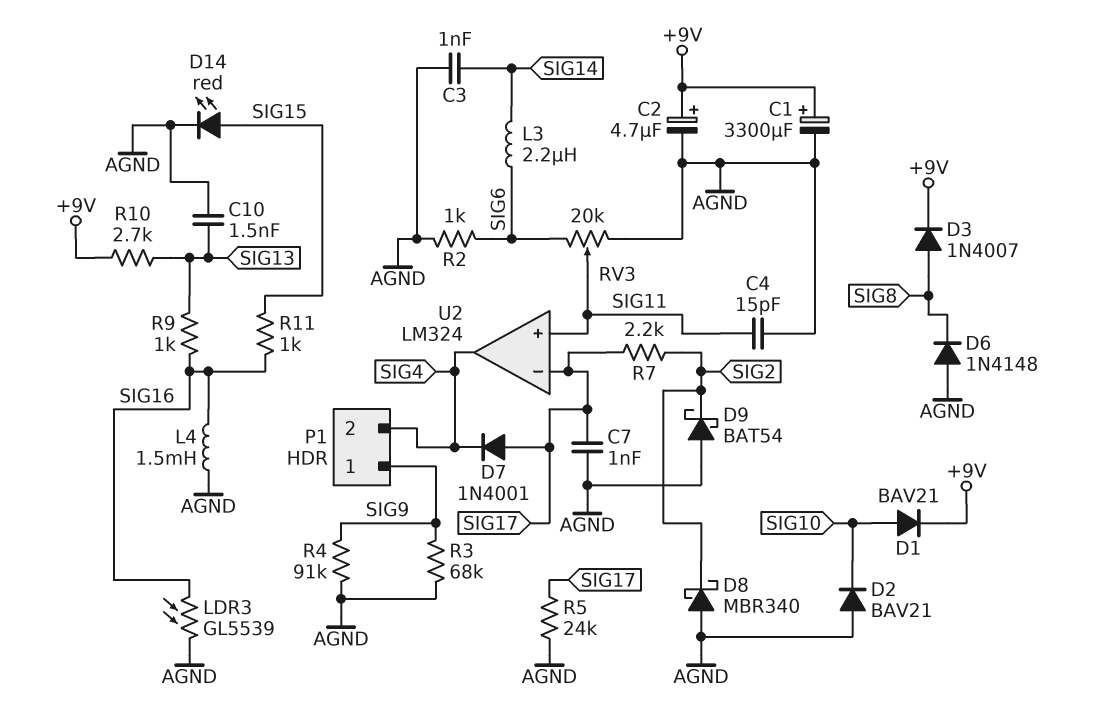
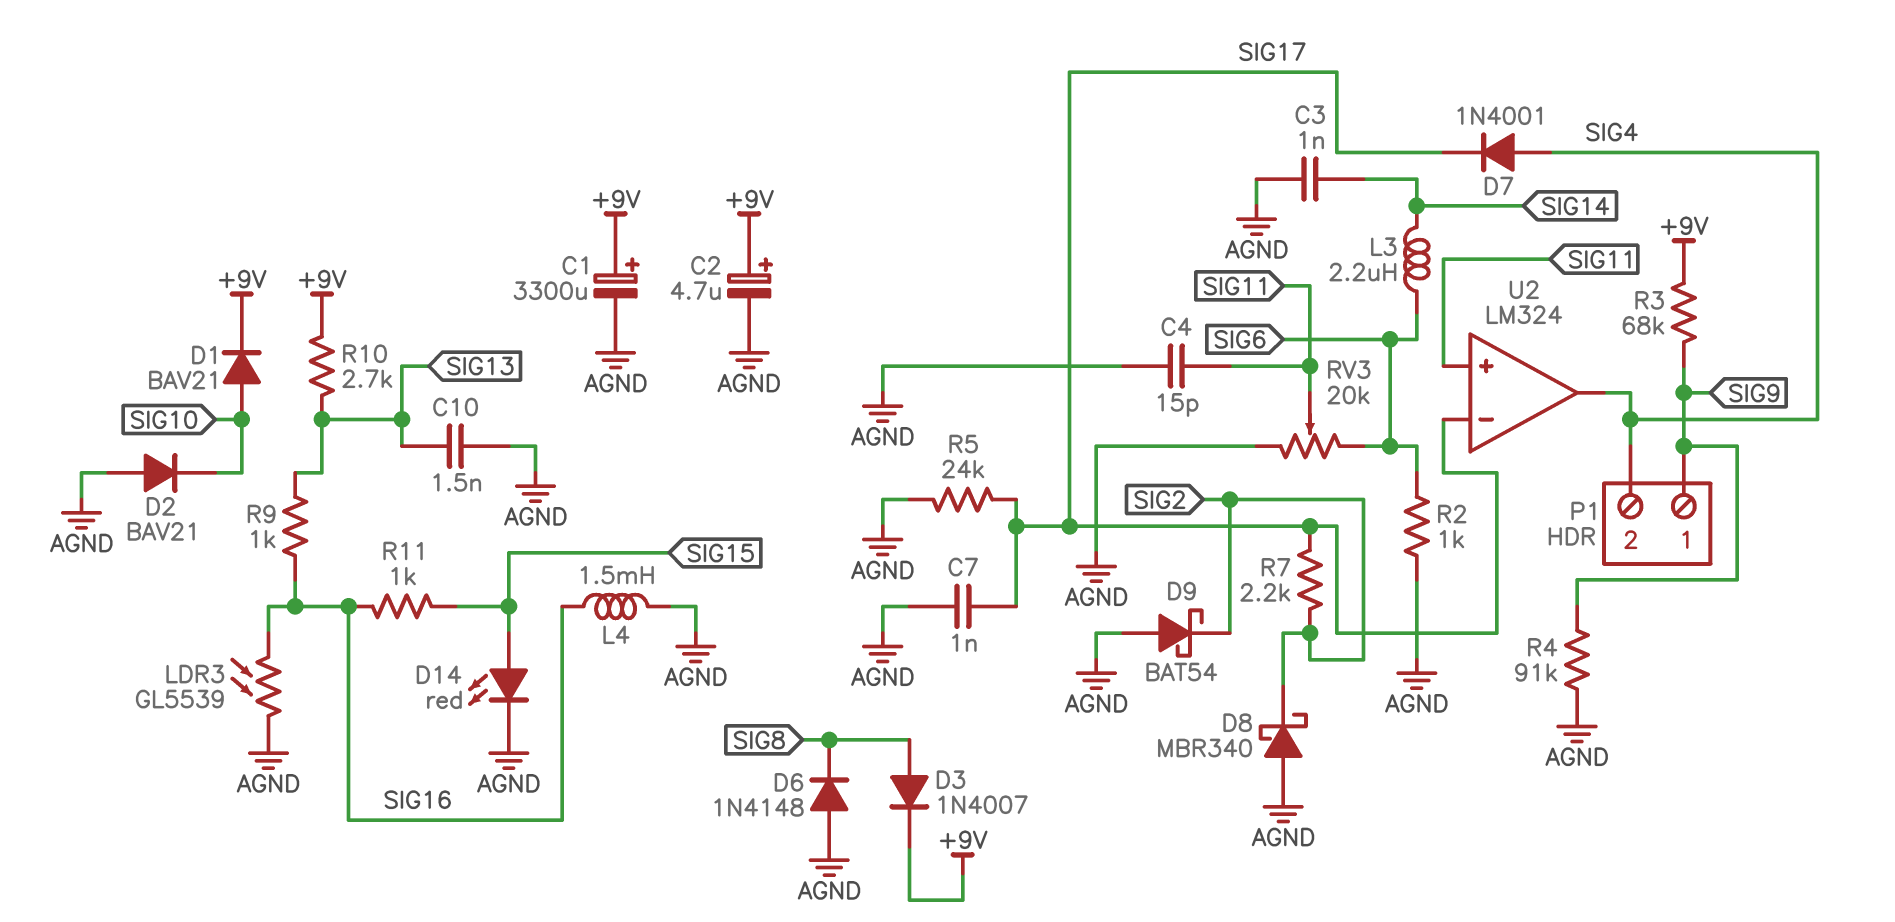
D7: diode 1N4001 (A SIG17, K SIG4) -> diode 1N4001 (A SIG4, K SIG17)
R3: 68k (AGND, SIG9) -> 68k (+9V, SIG9)

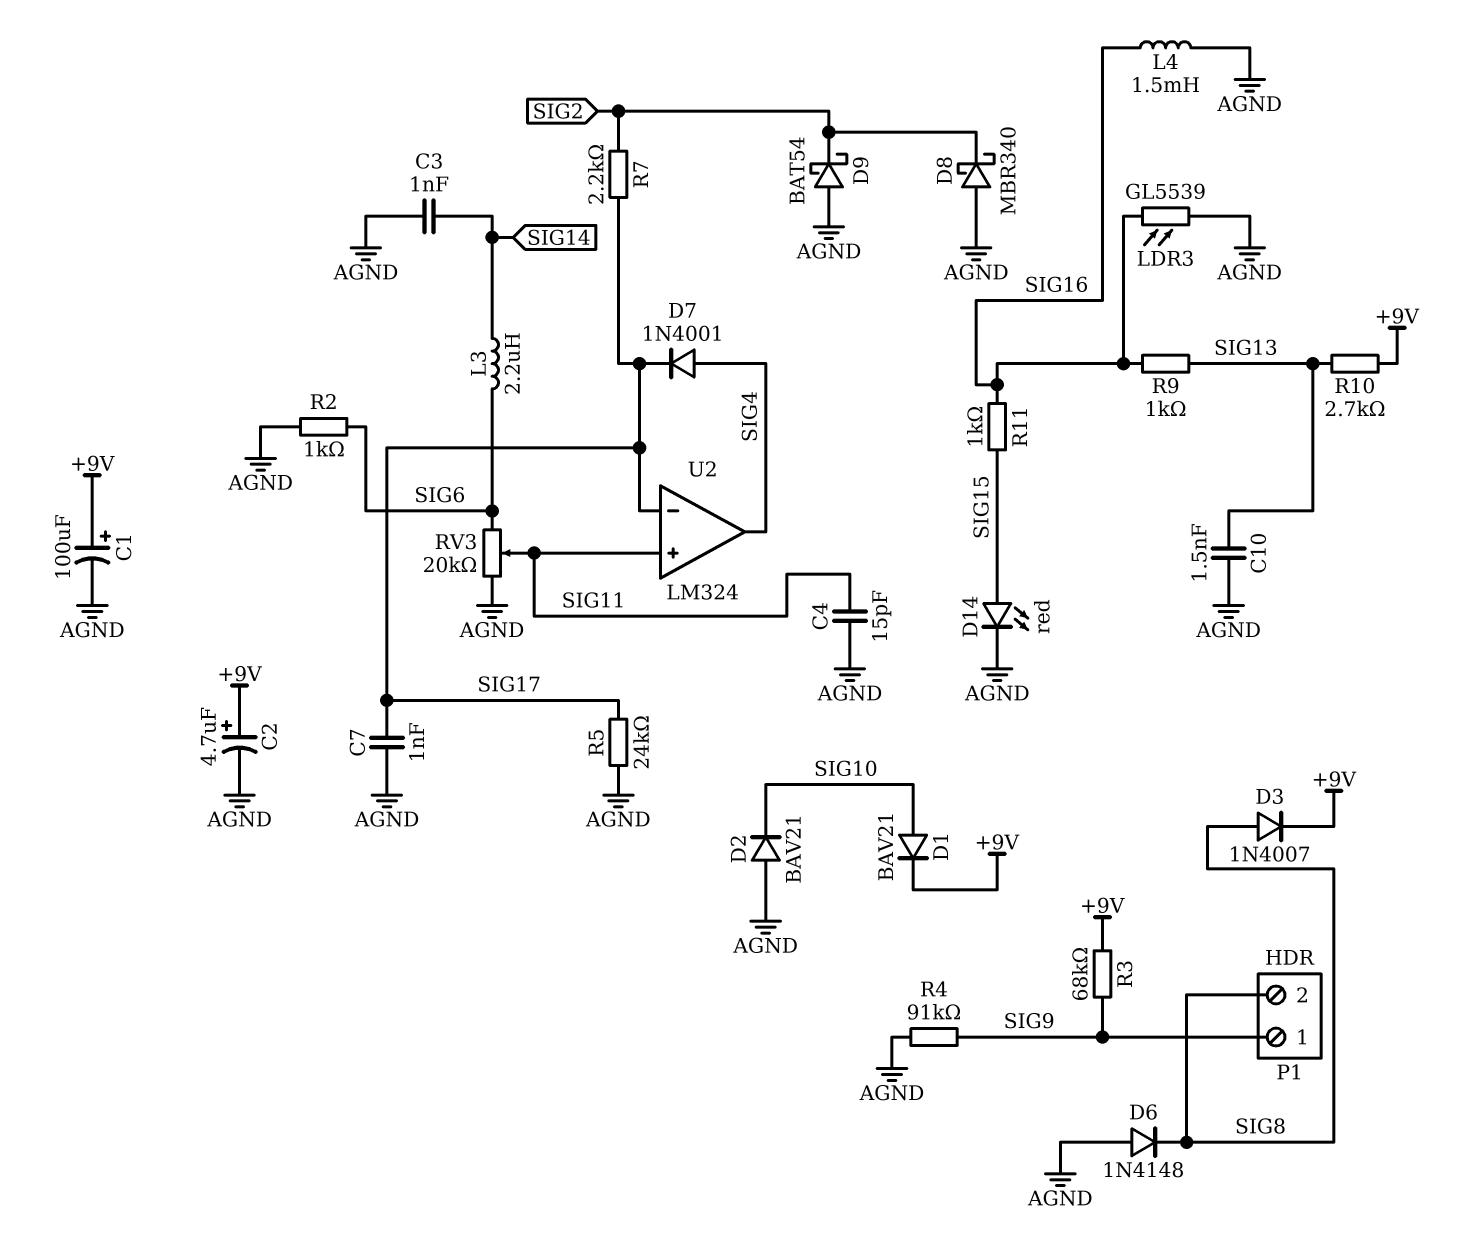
C1: 3300uF (plus +9V, minus AGND) -> 100uF (plus +9V, minus AGND)
P1 pin 2: SIG4 -> SIG8

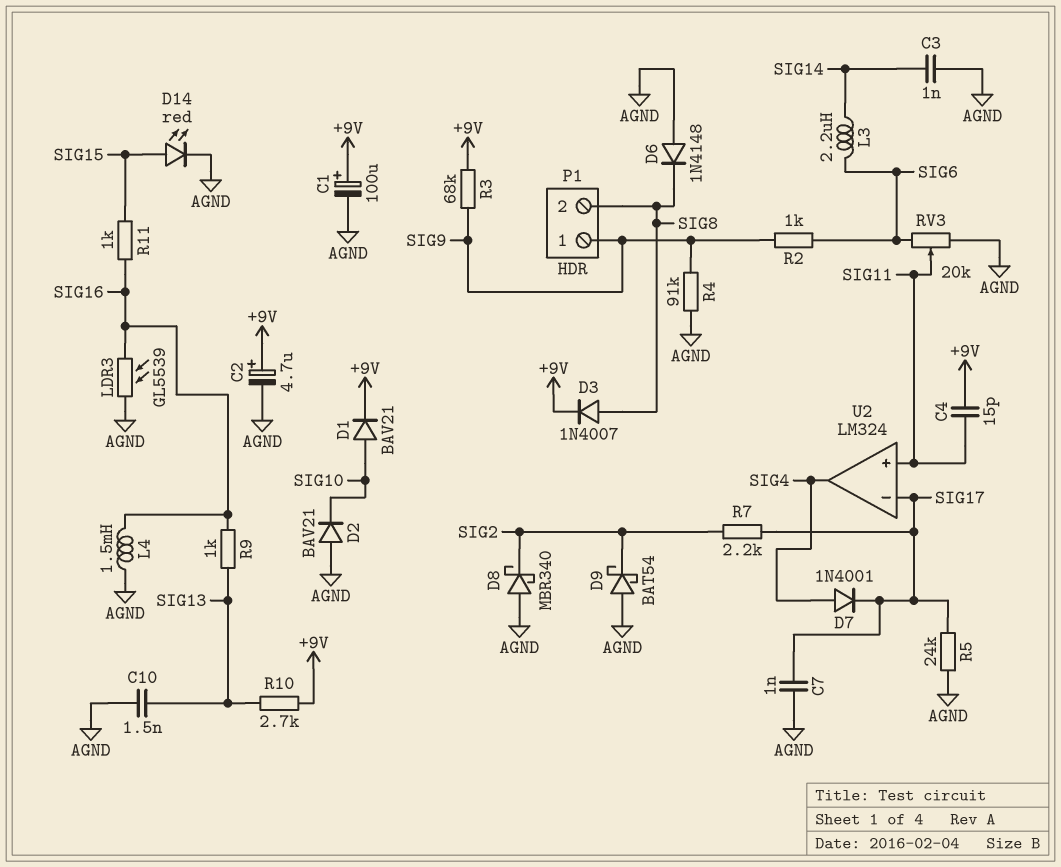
C4: 15pF (AGND, SIG11) -> 15pF (+9V, SIG11)
R2: 1k (AGND, SIG6) -> 1k (SIG6, SIG9)

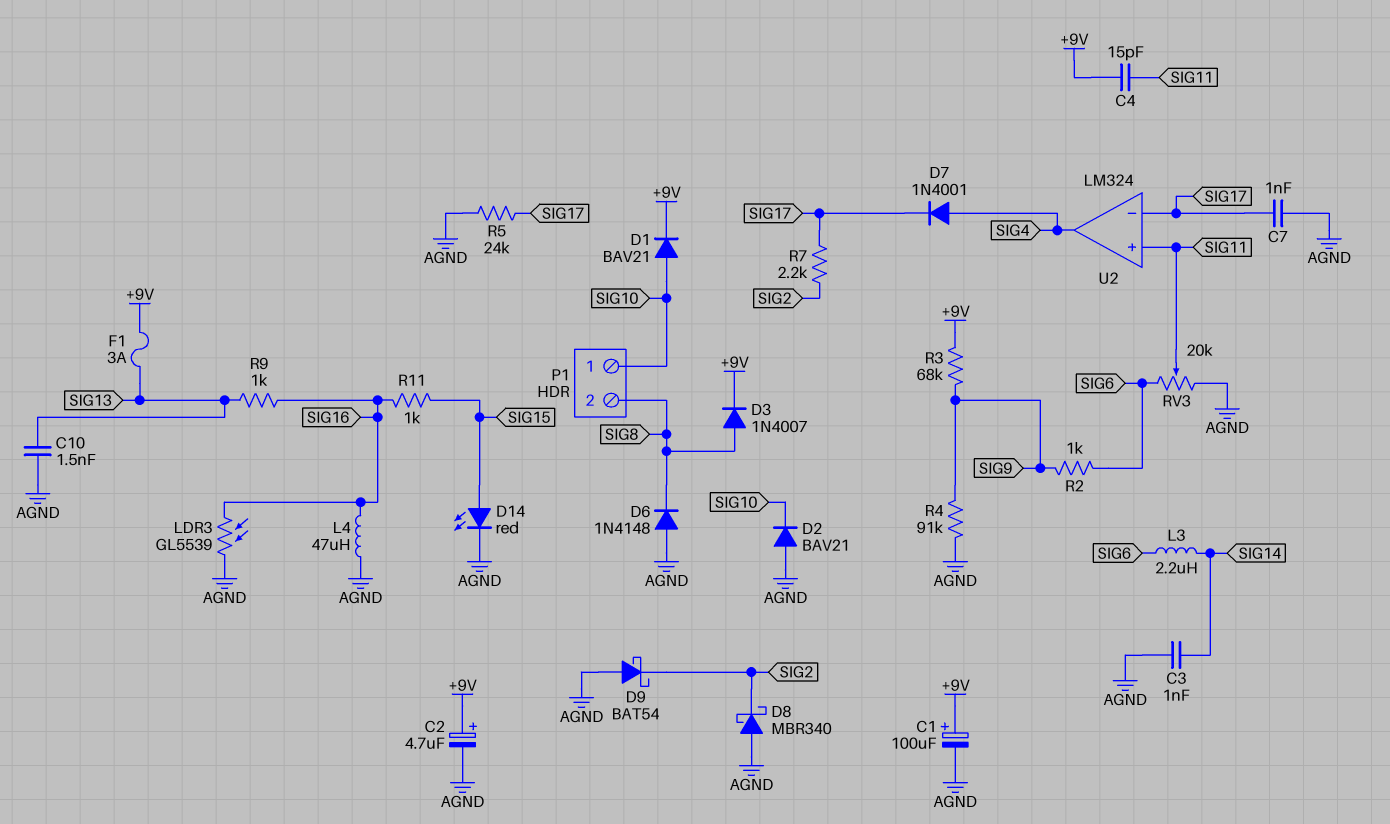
F1: none -> 3A (+9V, SIG13)
L4: 1.5mH (AGND, SIG16) -> 47uH (AGND, SIG16)
P1 pin 1: SIG9 -> SIG10
R10: 2.7k (+9V, SIG13) -> none

